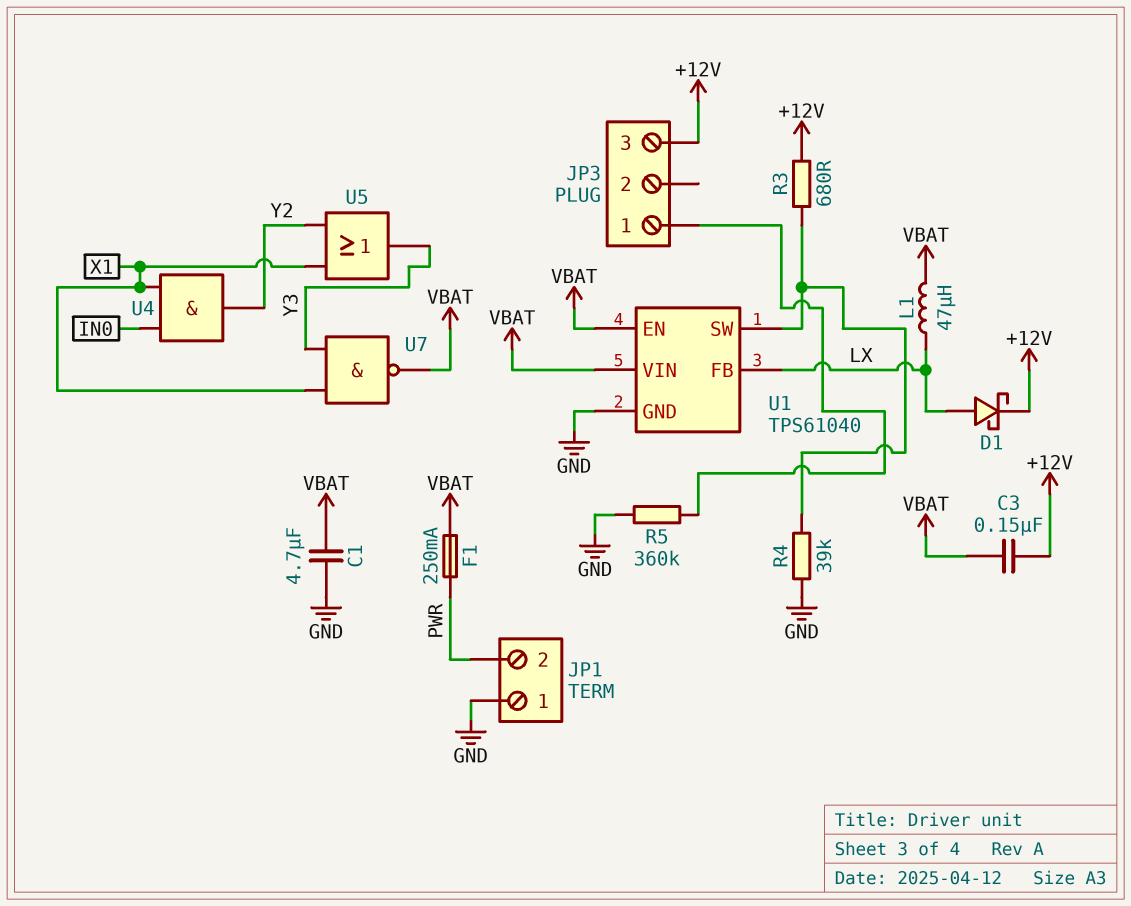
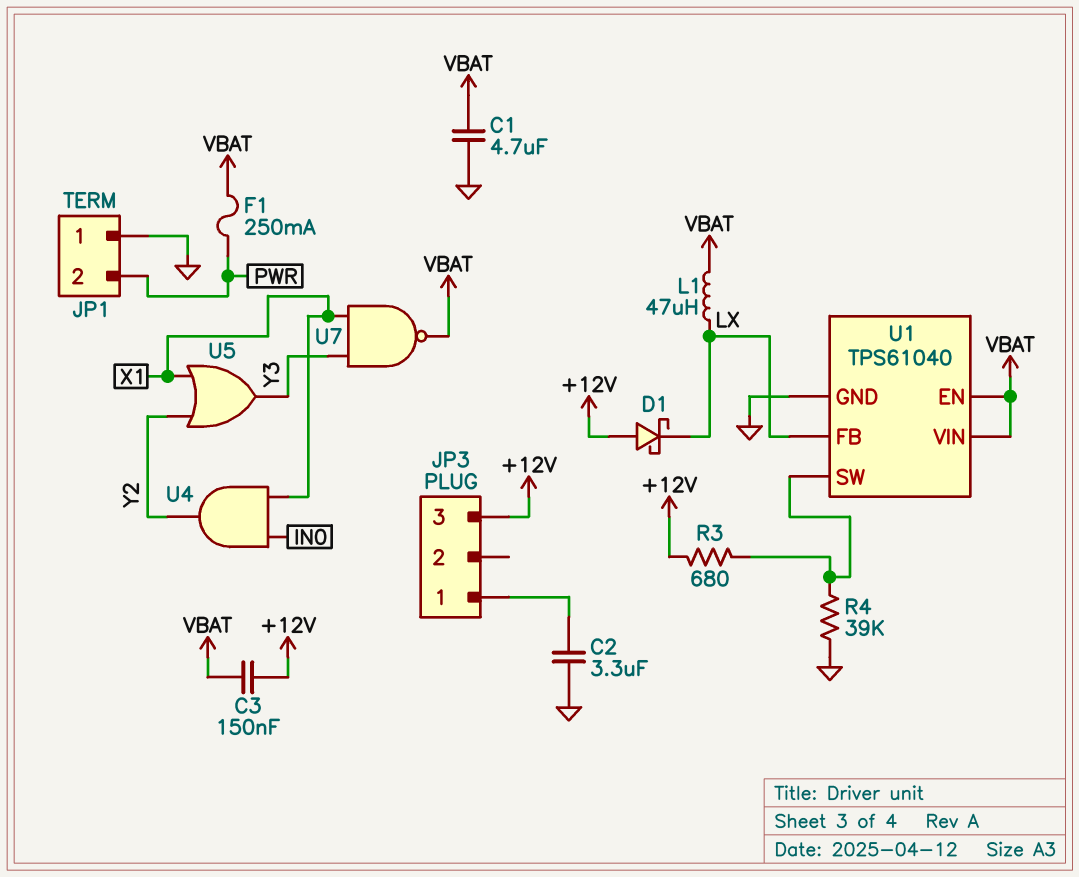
C2: none -> 3.3uF (GND, JP3/1)
D1: schottky (A LX, K +12V) -> schottky (A +12V, K LX)
R5: 360k (GND, JP3/1) -> none

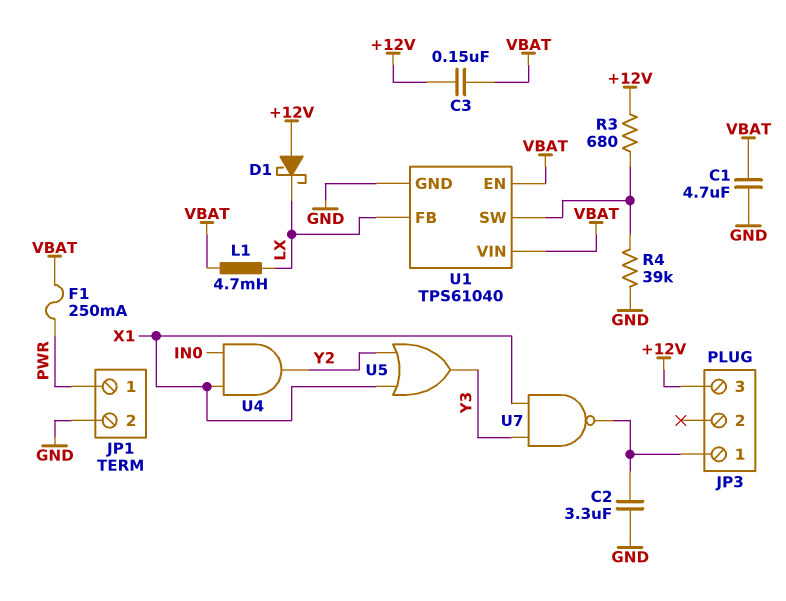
JP1 pin 1: GND -> PWR
JP1 pin 2: PWR -> GND
L1: 47uH (LX, VBAT) -> 4.7mH (LX, VBAT)
U7: NAND (in X1, in Y3, out VBAT) -> NAND (in X1, in Y3, out JP3/1)

